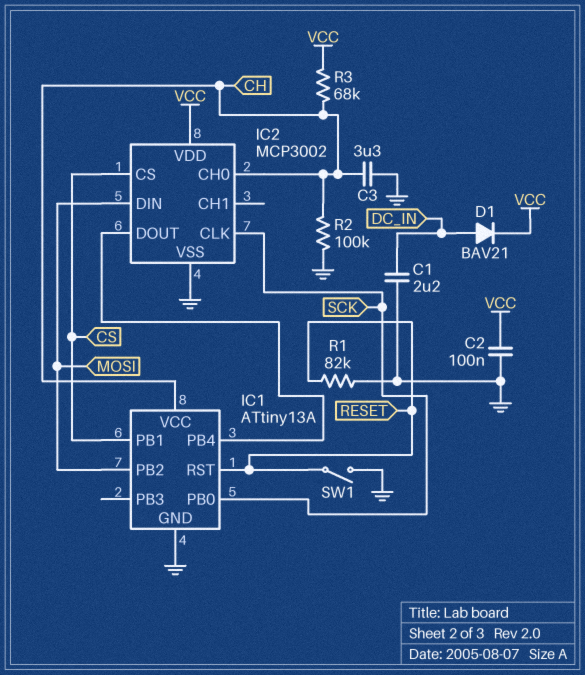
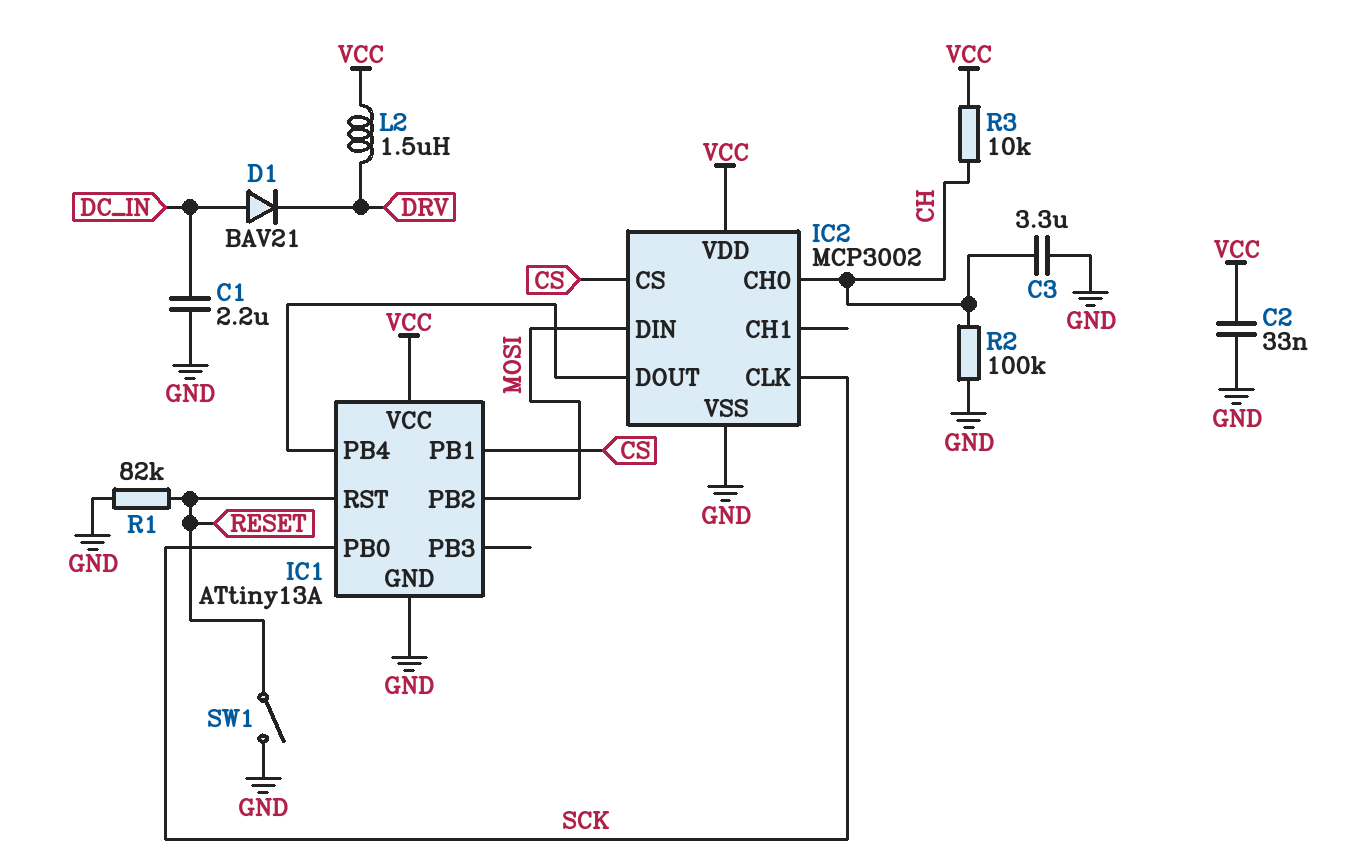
C2: 100nF (GND, VCC) -> 33nF (GND, VCC)
D1: diode BAV21 (A DC_IN, K VCC) -> diode BAV21 (A DC_IN, K DRV)
IC1 pin VCC: CH -> VCC
L2: none -> 1.5uH (DRV, VCC)
R3: 68k (CH, VCC) -> 10k (CH, VCC)

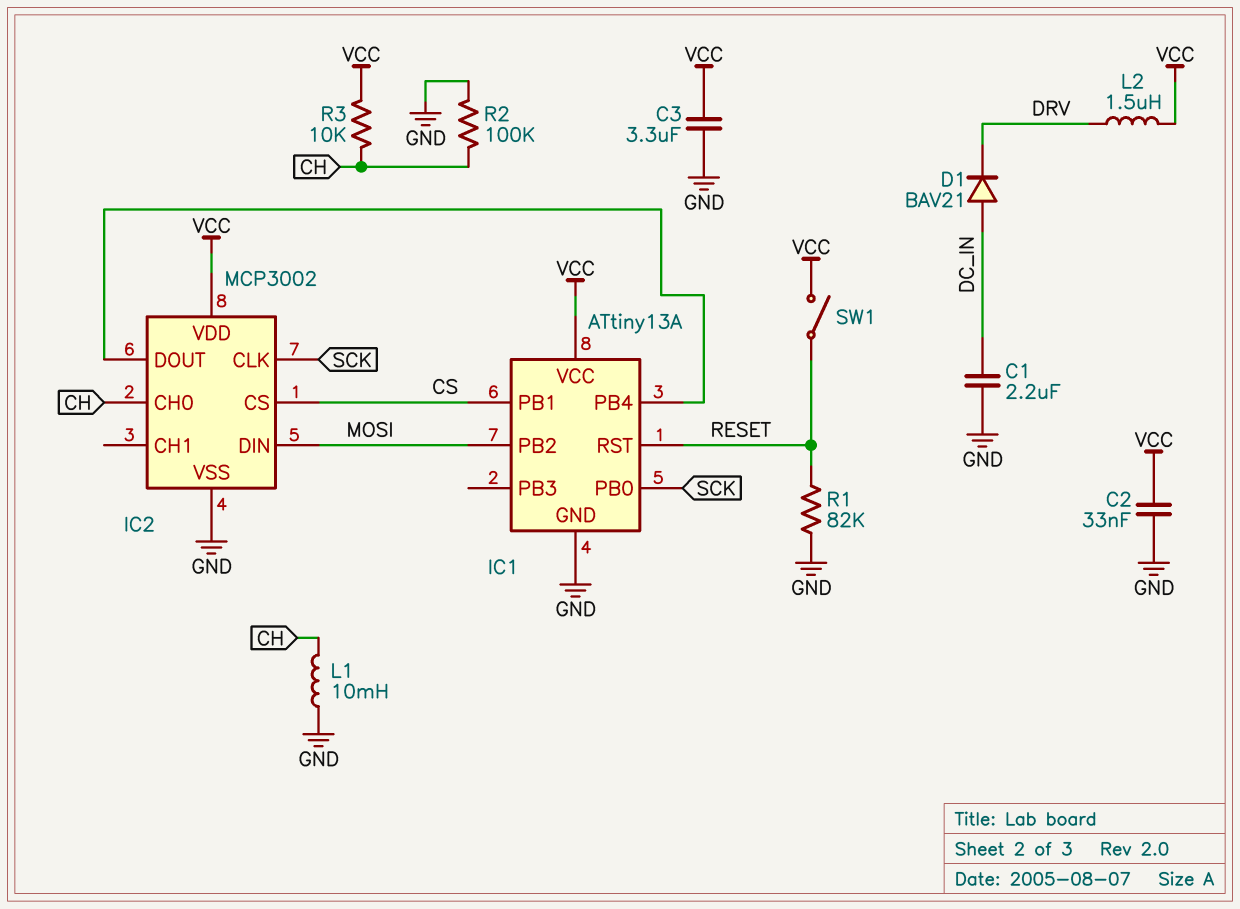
C3: 3.3uF (CH, GND) -> 3.3uF (GND, VCC)
L1: none -> 10mH (CH, GND)
SW1: switch (GND, RESET) -> switch (RESET, VCC)

